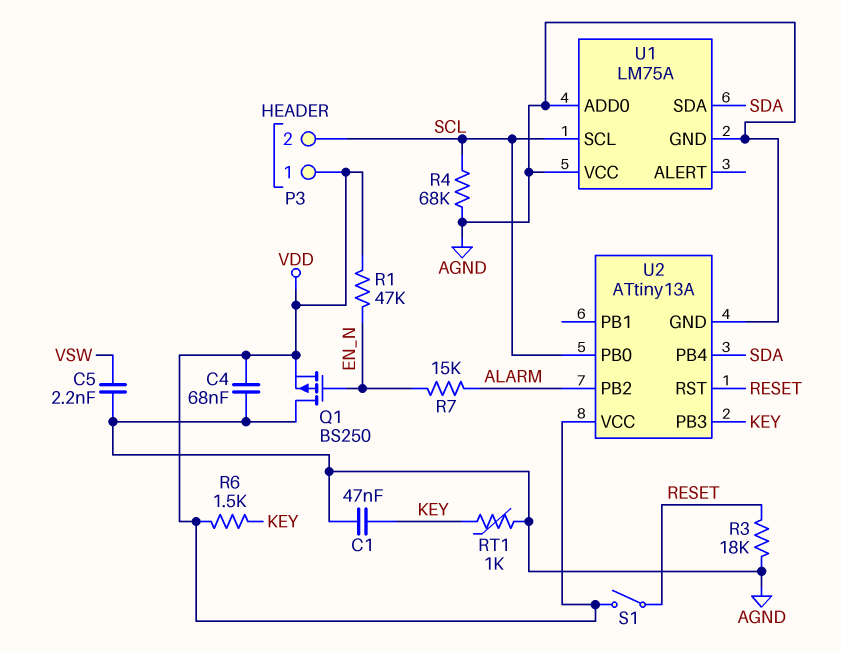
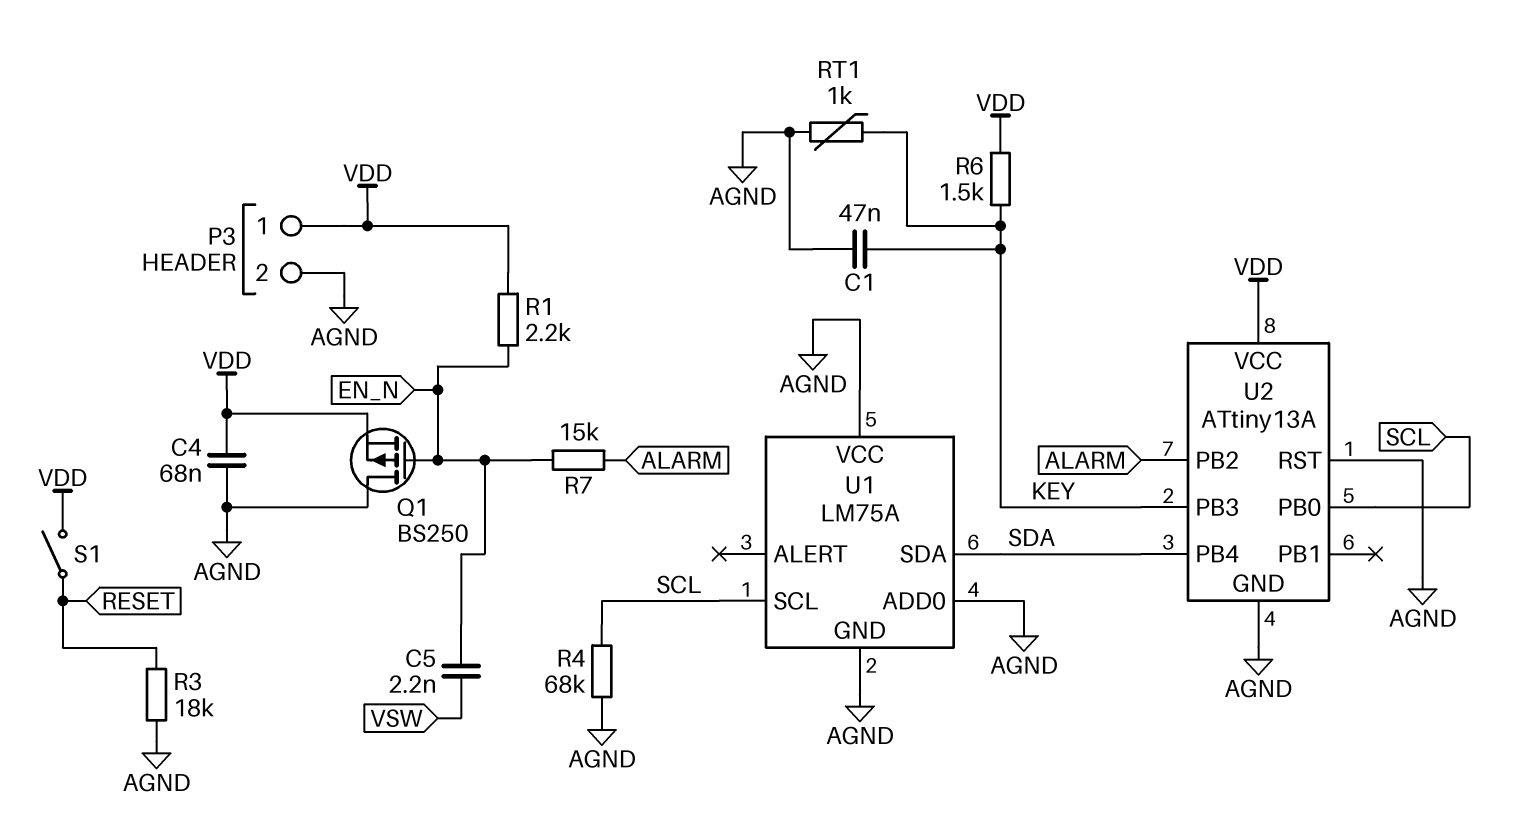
C5: 2.2nF (AGND, VSW) -> 2.2nF (EN_N, VSW)
P3 pin 2: SCL -> AGND
R1: 47k (EN_N, VDD) -> 2.2k (EN_N, VDD)
U2 pin RST: RESET -> AGND

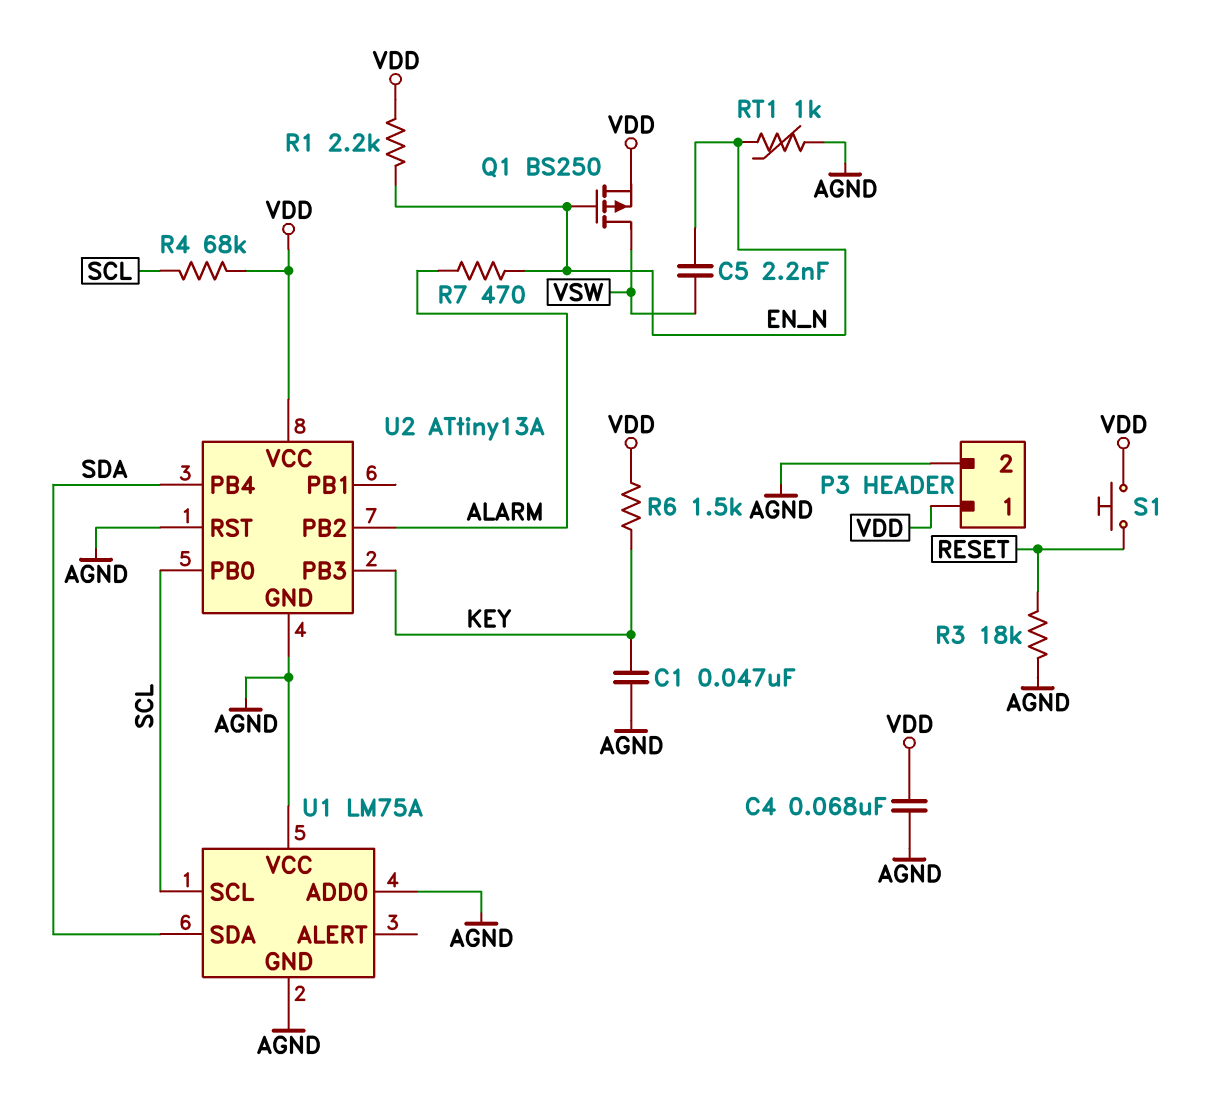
Q1: PMOS BS250 (G EN_N, D AGND, S VDD) -> PMOS BS250 (G EN_N, D VSW, S VDD)
R4: 68k (AGND, SCL) -> 68k (SCL, VDD)
R7: 15k (ALARM, EN_N) -> 470 (ALARM, EN_N)
RT1: 1k (AGND, KEY) -> 1k (AGND, EN_N)
S1: switch (RESET, VDD) -> button (RESET, VDD)

